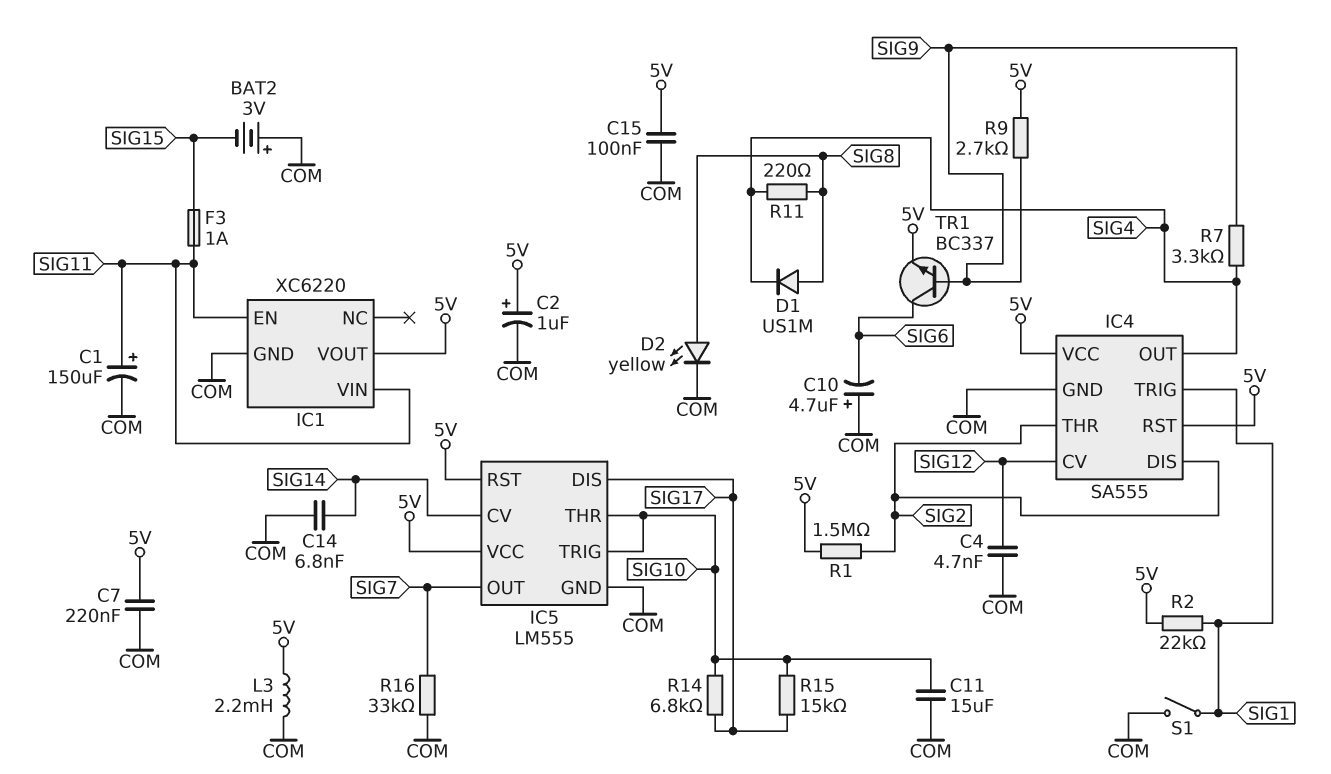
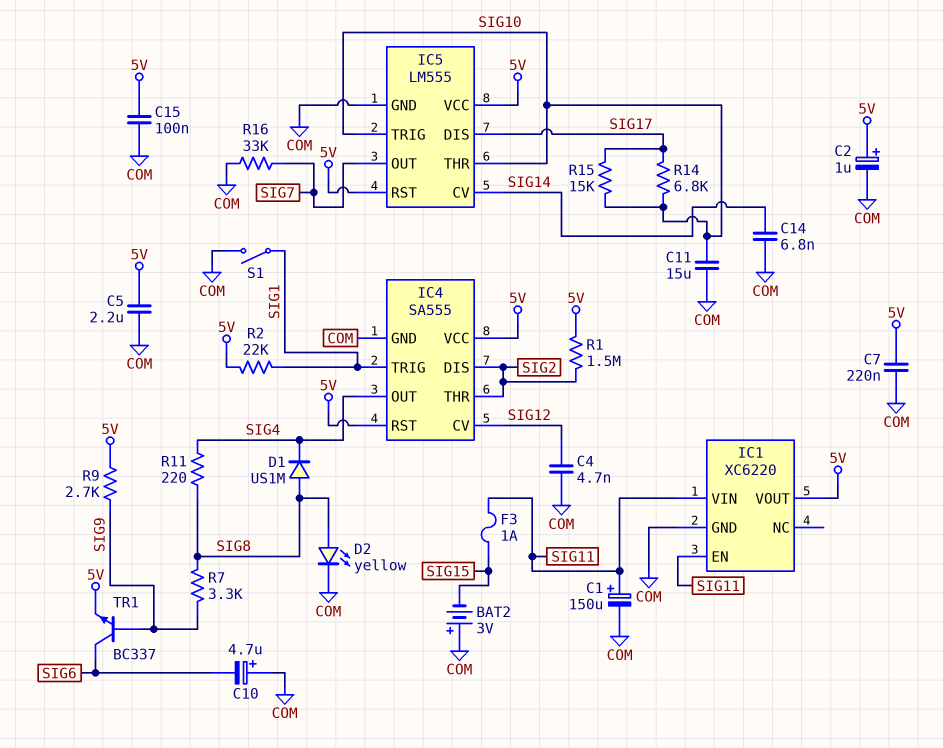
C5: none -> 2.2uF (5V, COM)
L3: 2.2mH (5V, COM) -> none
R7: 3.3k (SIG4, SIG9) -> 3.3k (SIG8, SIG9)

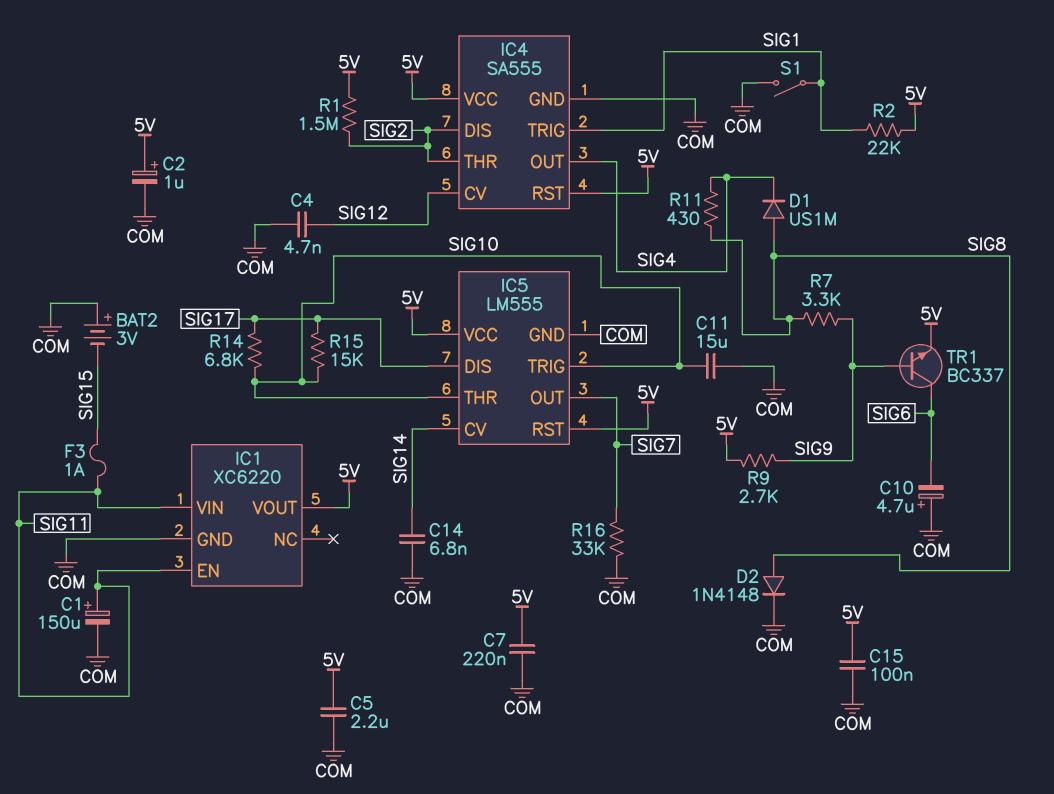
D2: LED yellow (A SIG8, K COM) -> diode 1N4148 (A SIG8, K COM)
R11: 220 (SIG4, SIG8) -> 430 (SIG4, SIG8)

